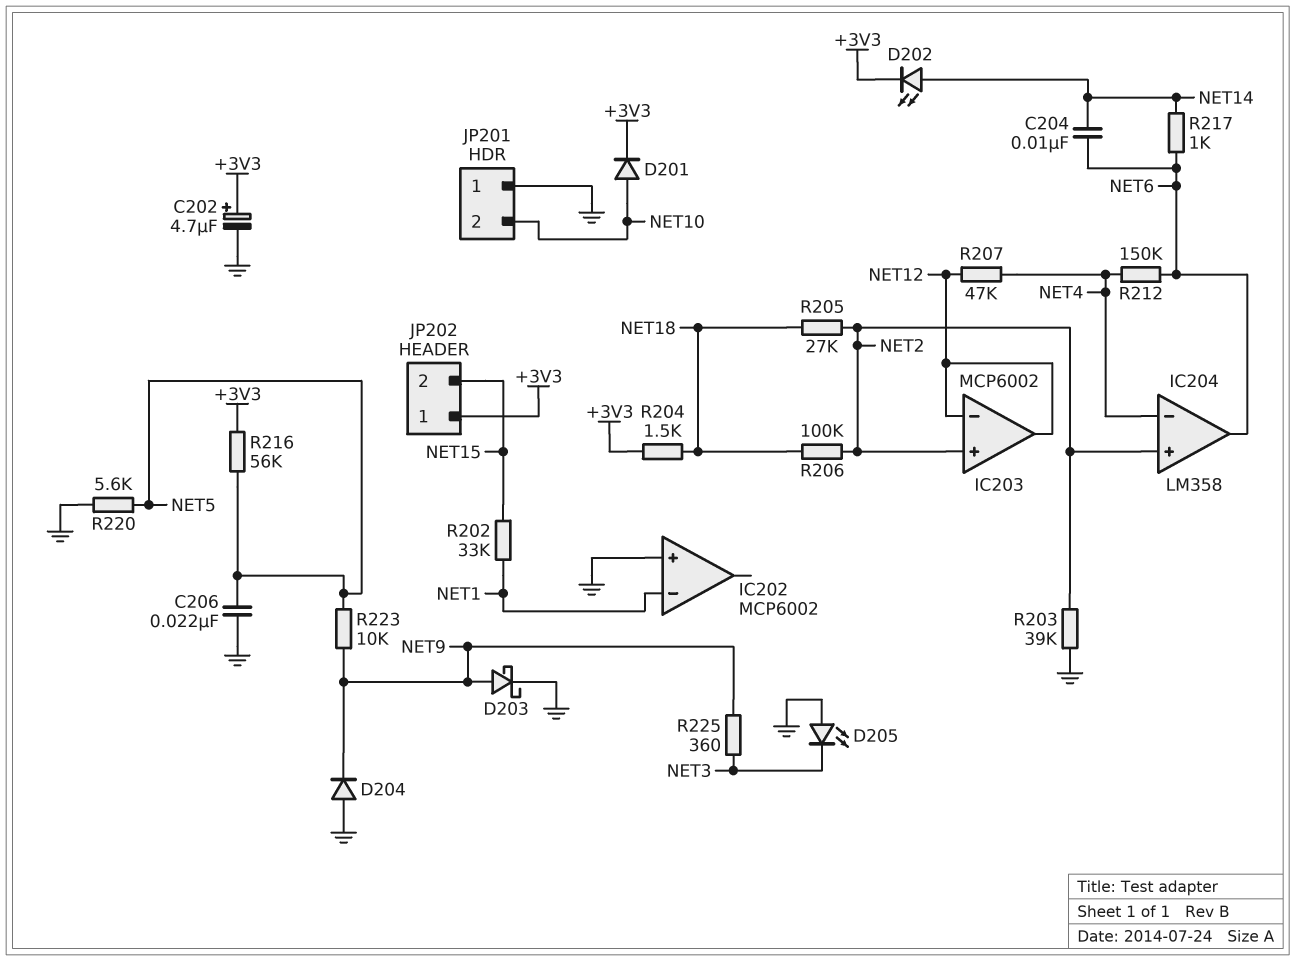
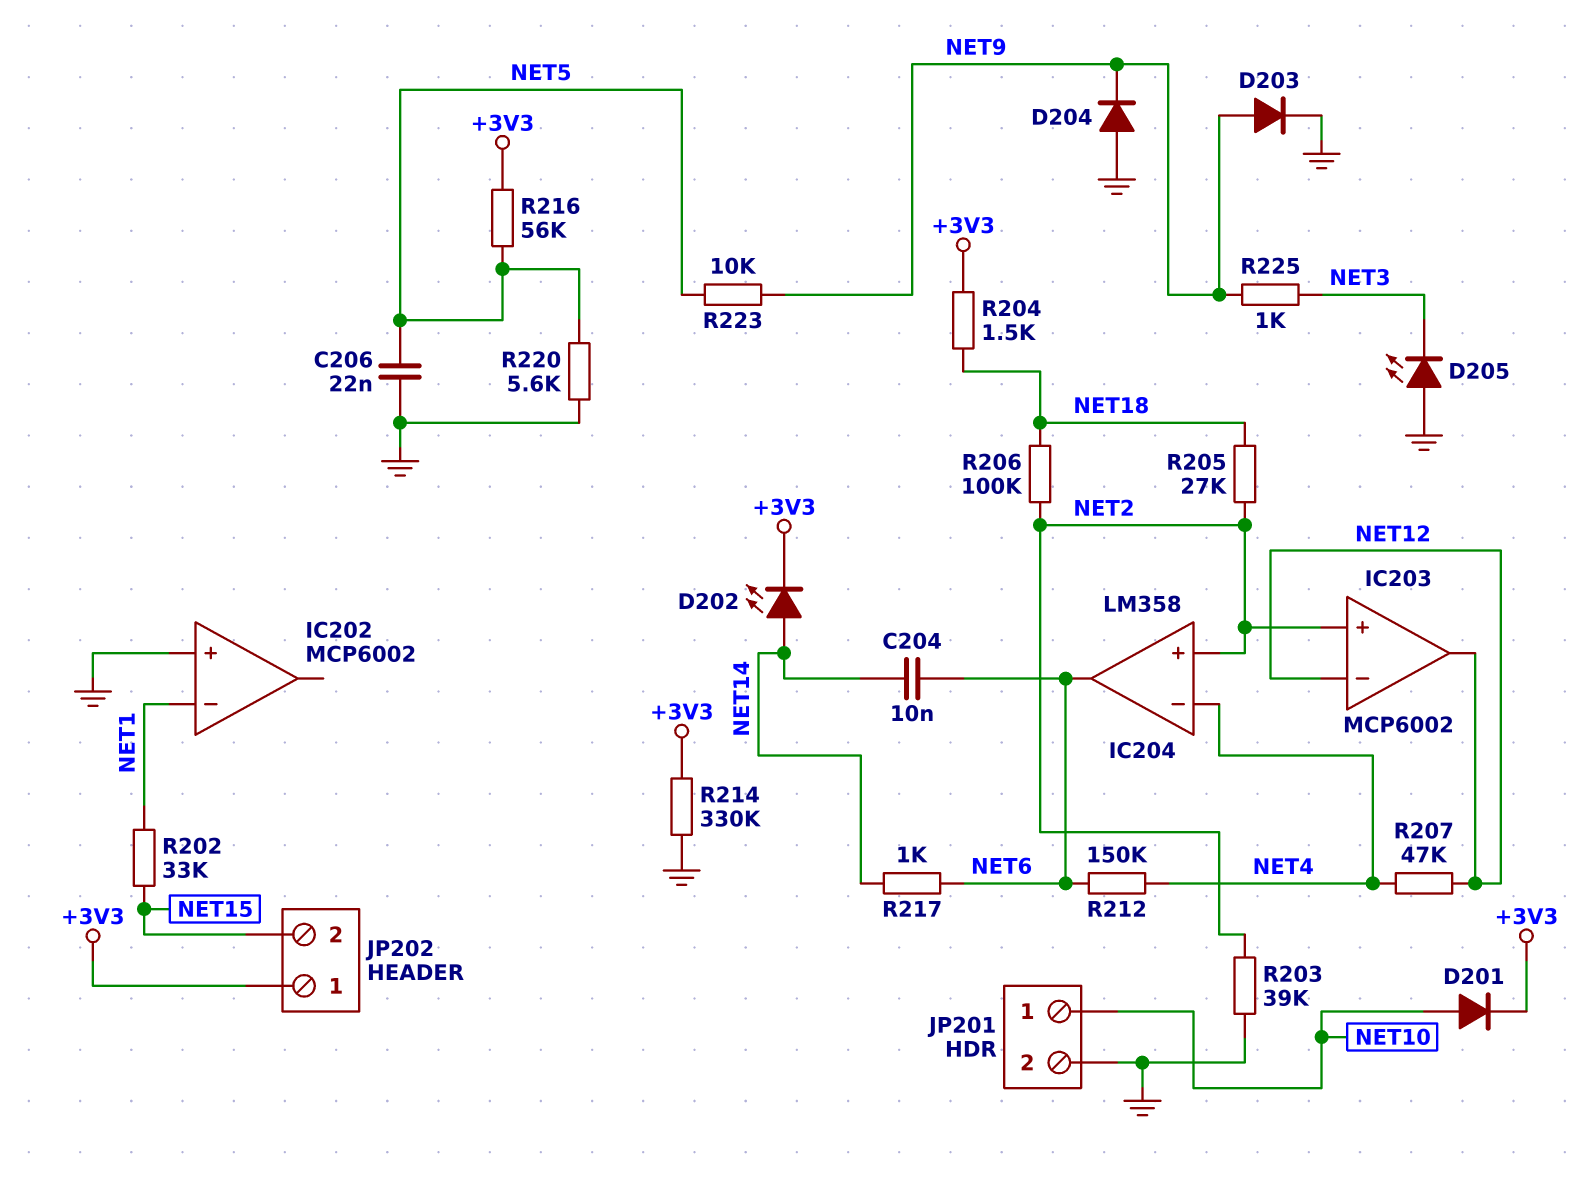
C202: 4.7uF (plus +3V3, minus GND) -> none
D203: schottky (A NET9, K GND) -> diode (A NET9, K GND)
JP201 pin 1: GND -> NET10
JP201 pin 2: NET10 -> GND
R214: none -> 330k (+3V3, GND)
R225: 360 (NET3, NET9) -> 1k (NET3, NET9)

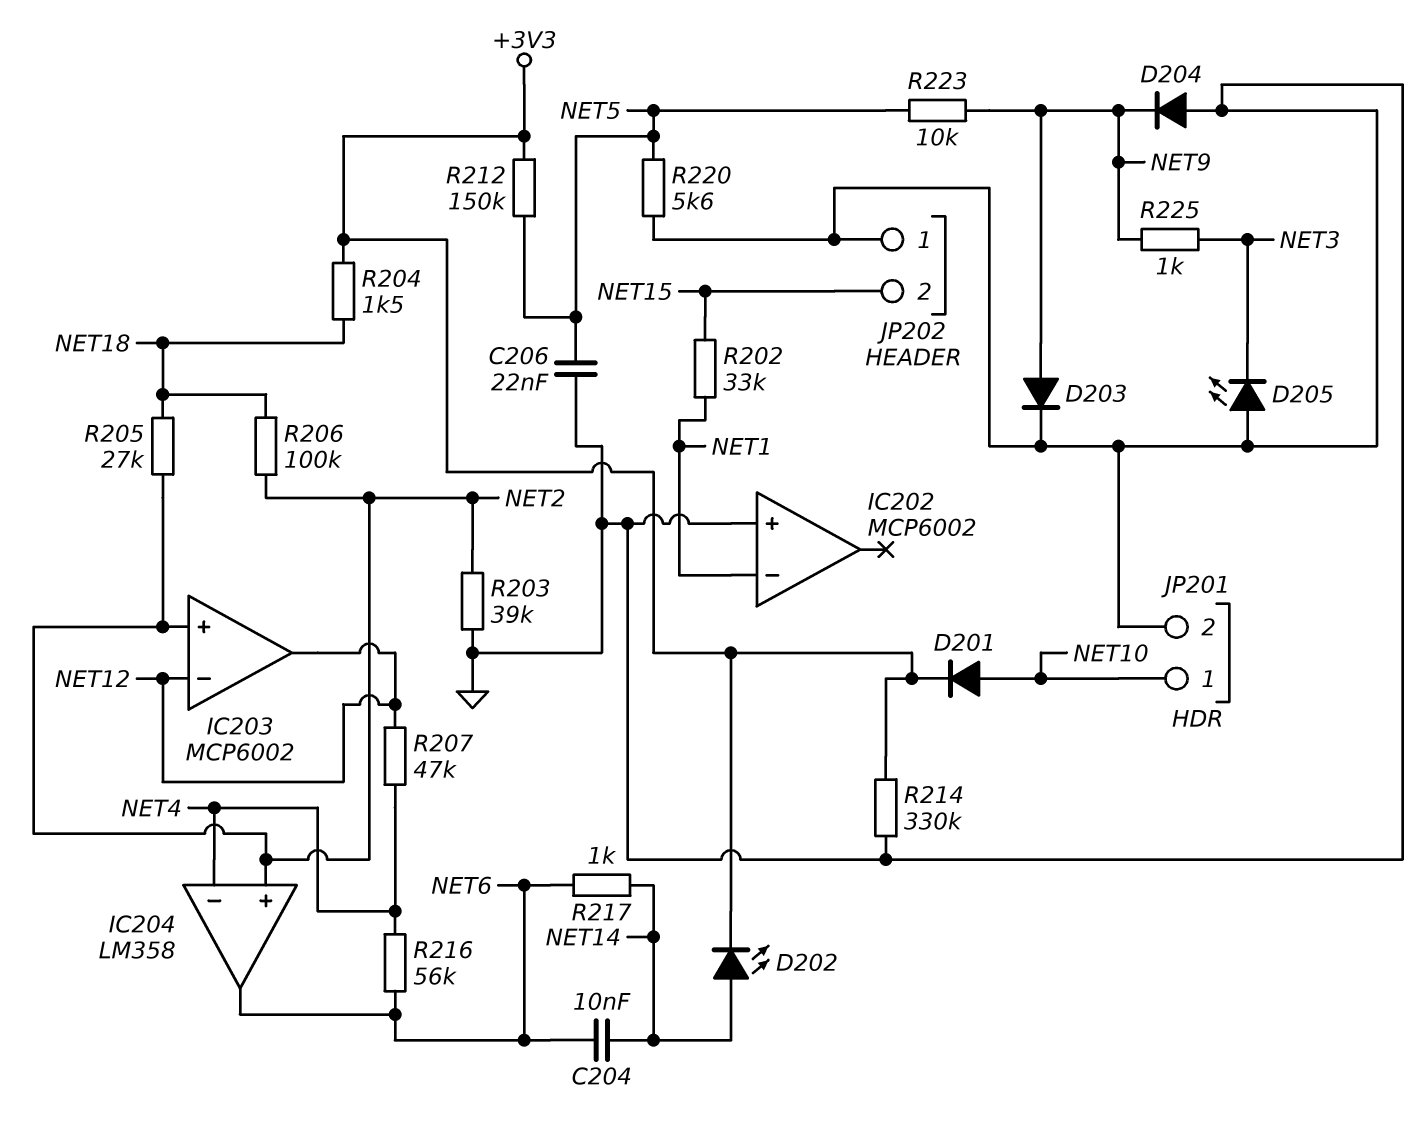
JP202 pin 1: +3V3 -> GND
R212: 150k (NET4, NET6) -> 150k (+3V3, NET5)
R216: 56k (+3V3, NET5) -> 56k (NET4, NET6)

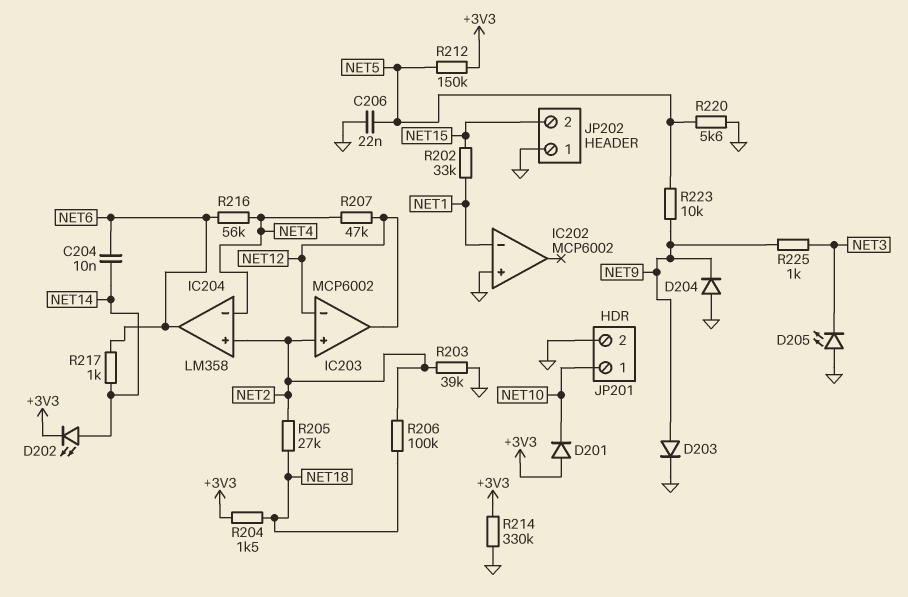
D201: diode (A NET10, K +3V3) -> diode (A +3V3, K NET10)

